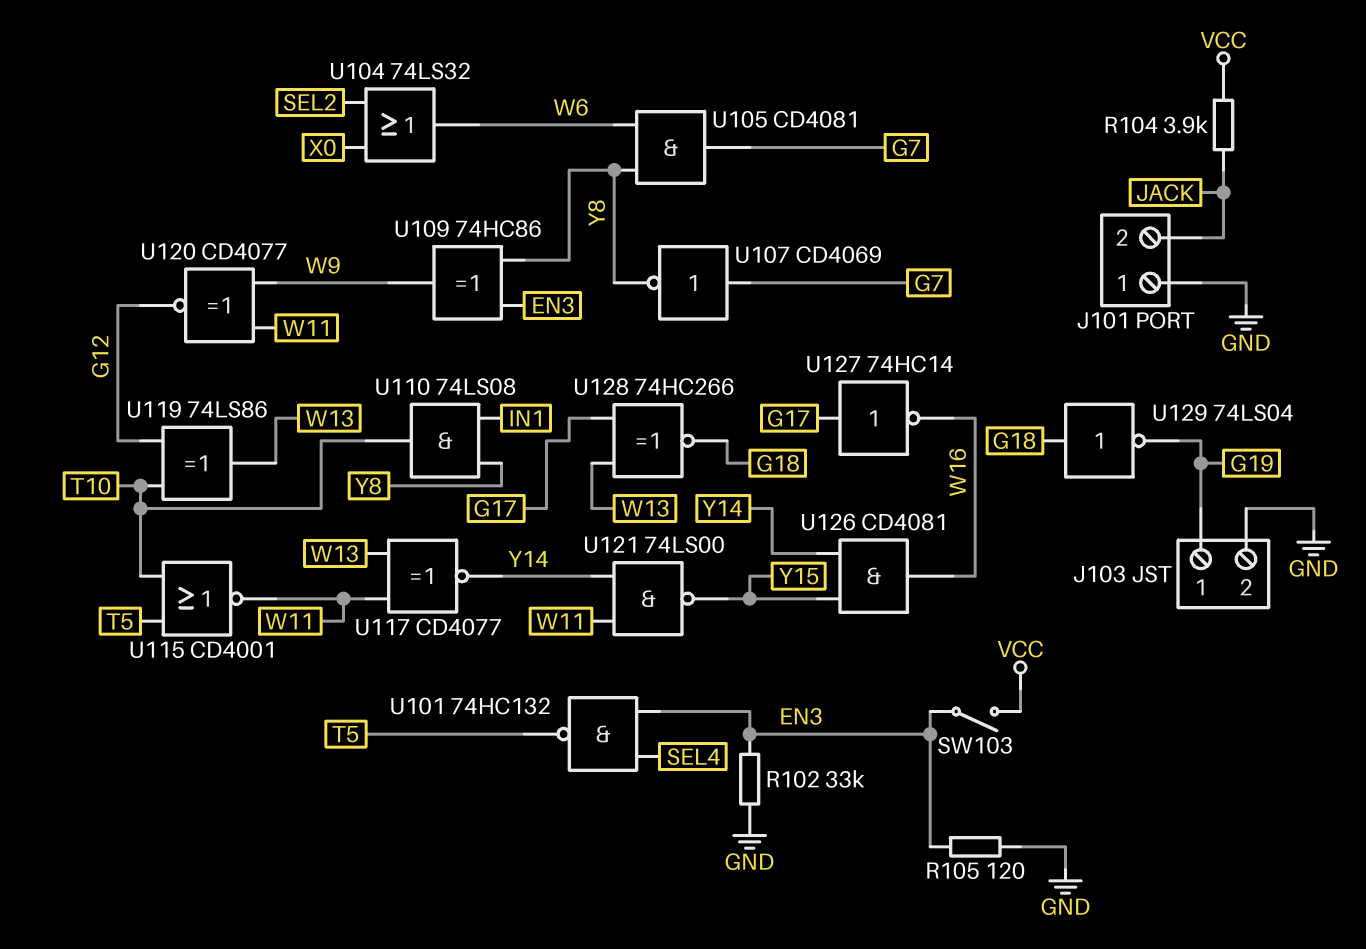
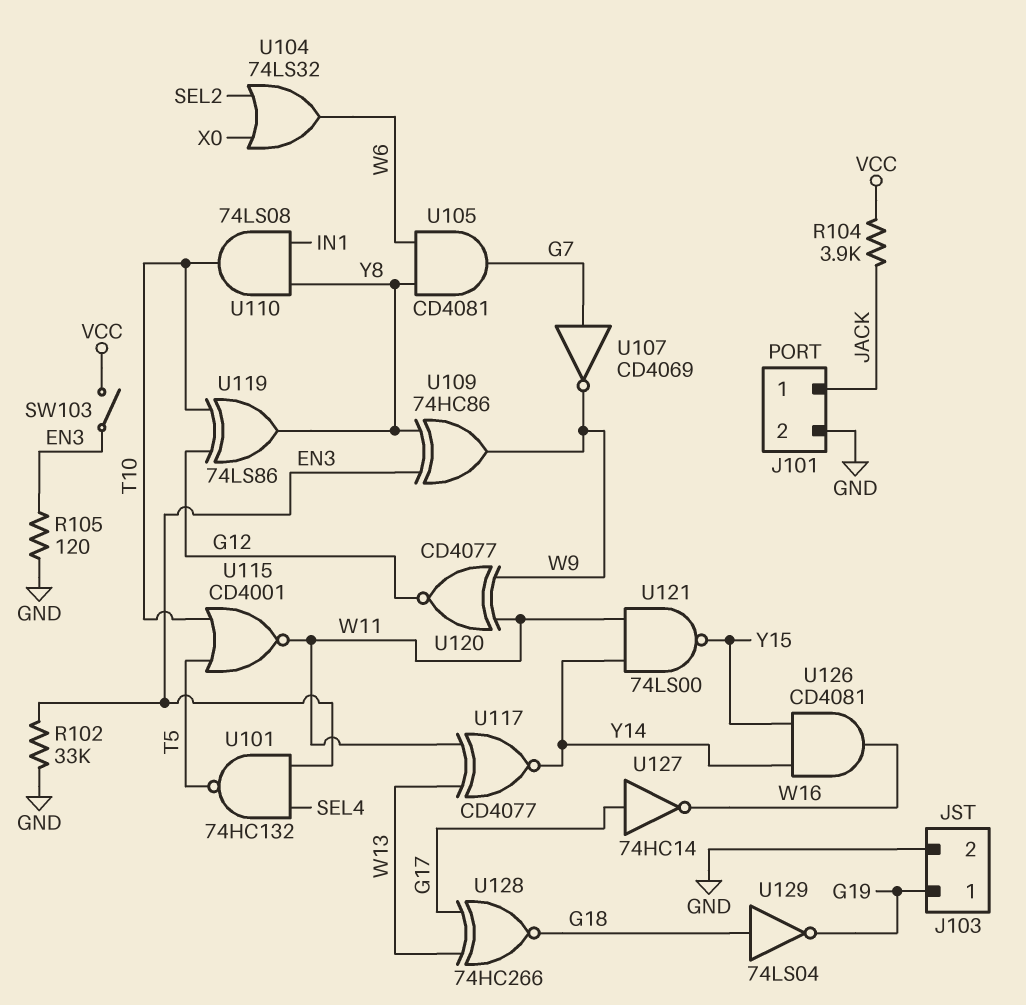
J101 pin 1: GND -> JACK
J101 pin 2: JACK -> GND
U107: NOT CD4069 (in G7, out Y8) -> NOT CD4069 (in G7, out W9)
U119: XOR 74LS86 (in G12, in T10, out W13) -> XOR 74LS86 (in G12, in T10, out Y8)

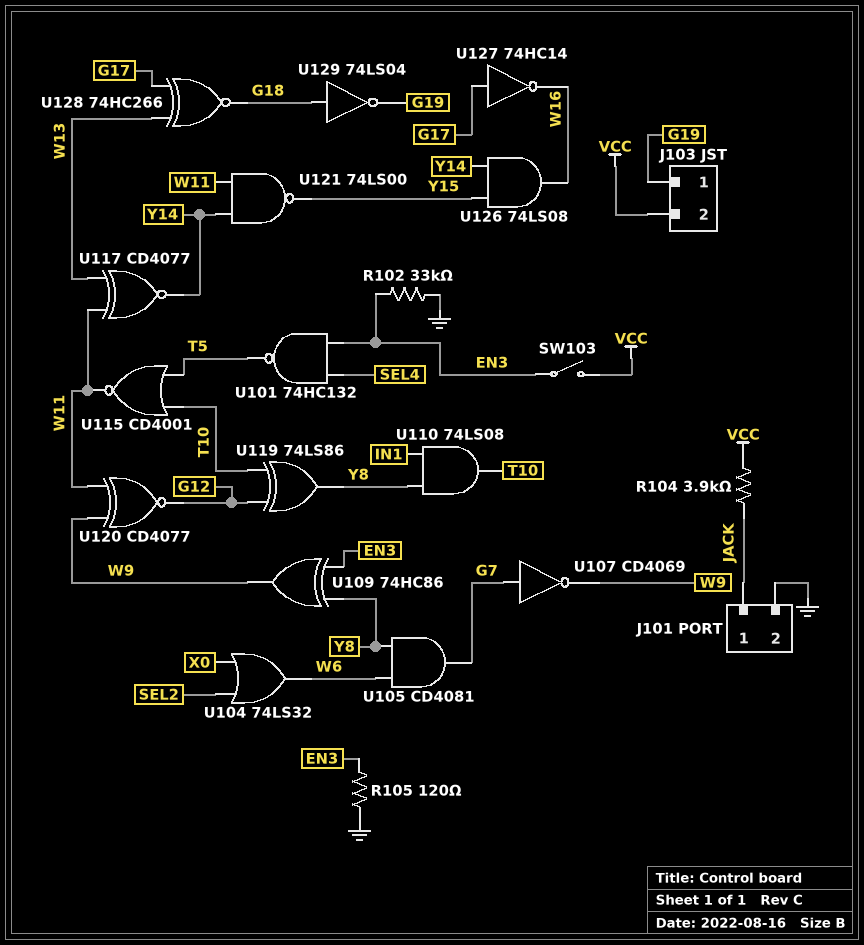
J103 pin 2: GND -> VCC
U126: AND CD4081 (in Y14, in Y15, out W16) -> AND 74LS08 (in Y14, in Y15, out W16)

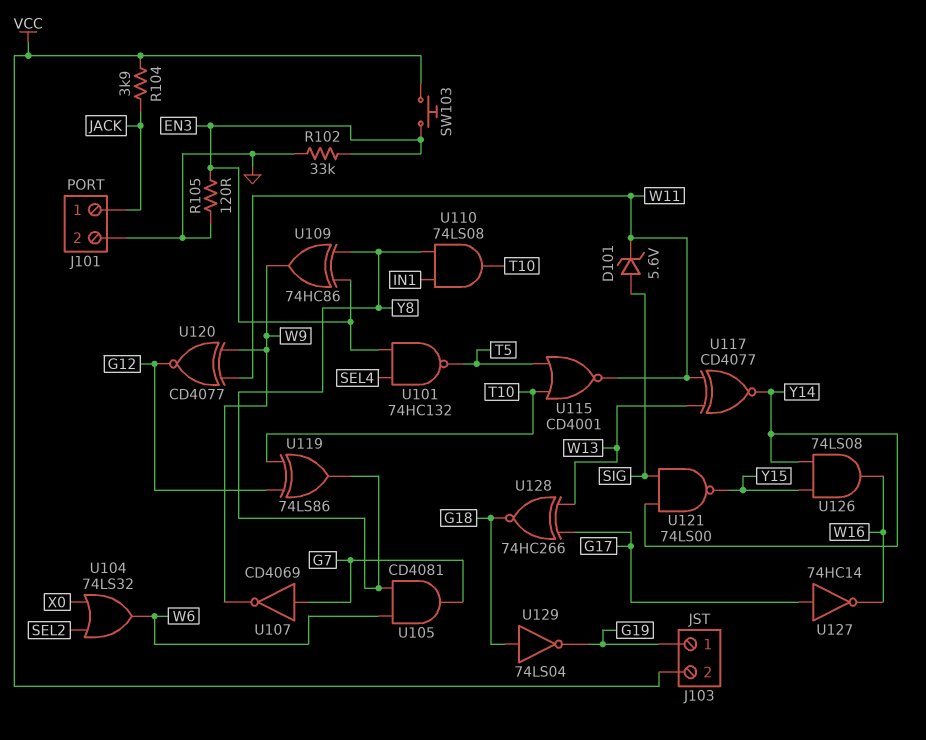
D101: none -> zener 5.6V (A SIG, K W11)
SW103: switch (EN3, VCC) -> button (EN3, VCC)
U121: NAND 74LS00 (in W11, in Y14, out Y15) -> NAND 74LS00 (in SIG, in Y14, out Y15)

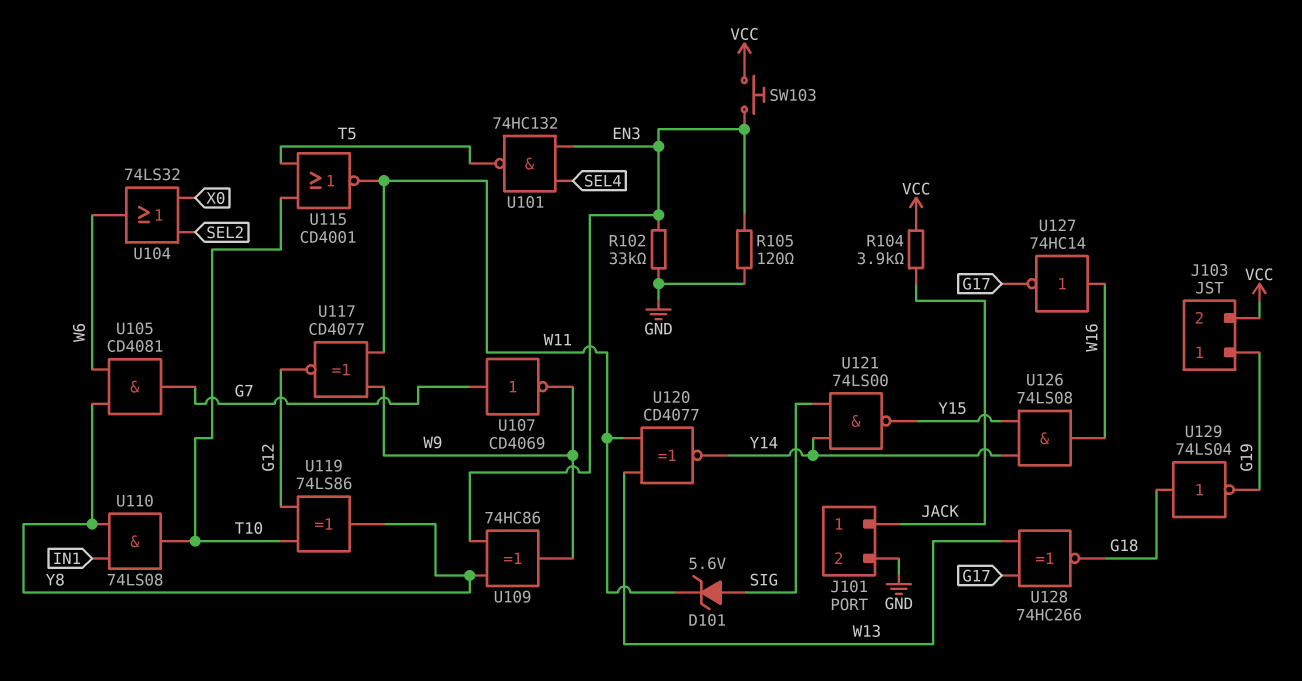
U117: XNOR CD4077 (in W11, in W13, out Y14) -> XNOR CD4077 (in W9, in W11, out G12)
U120: XNOR CD4077 (in W9, in W11, out G12) -> XNOR CD4077 (in W11, in W13, out Y14)
U127: NOT 74HC14 (in G17, out W16) -> NOT 74HC14 (in W16, out G17)

